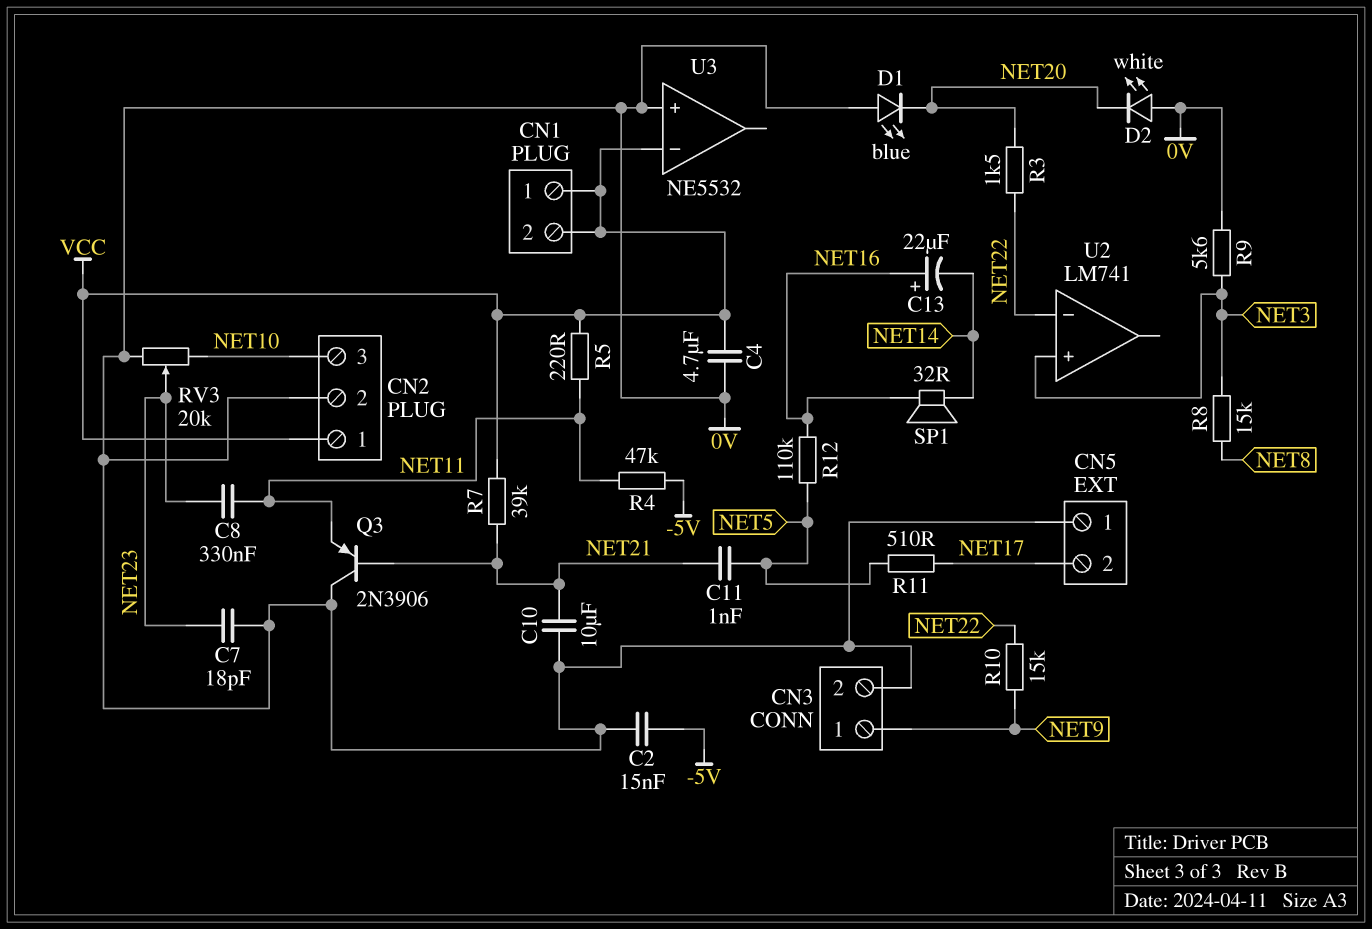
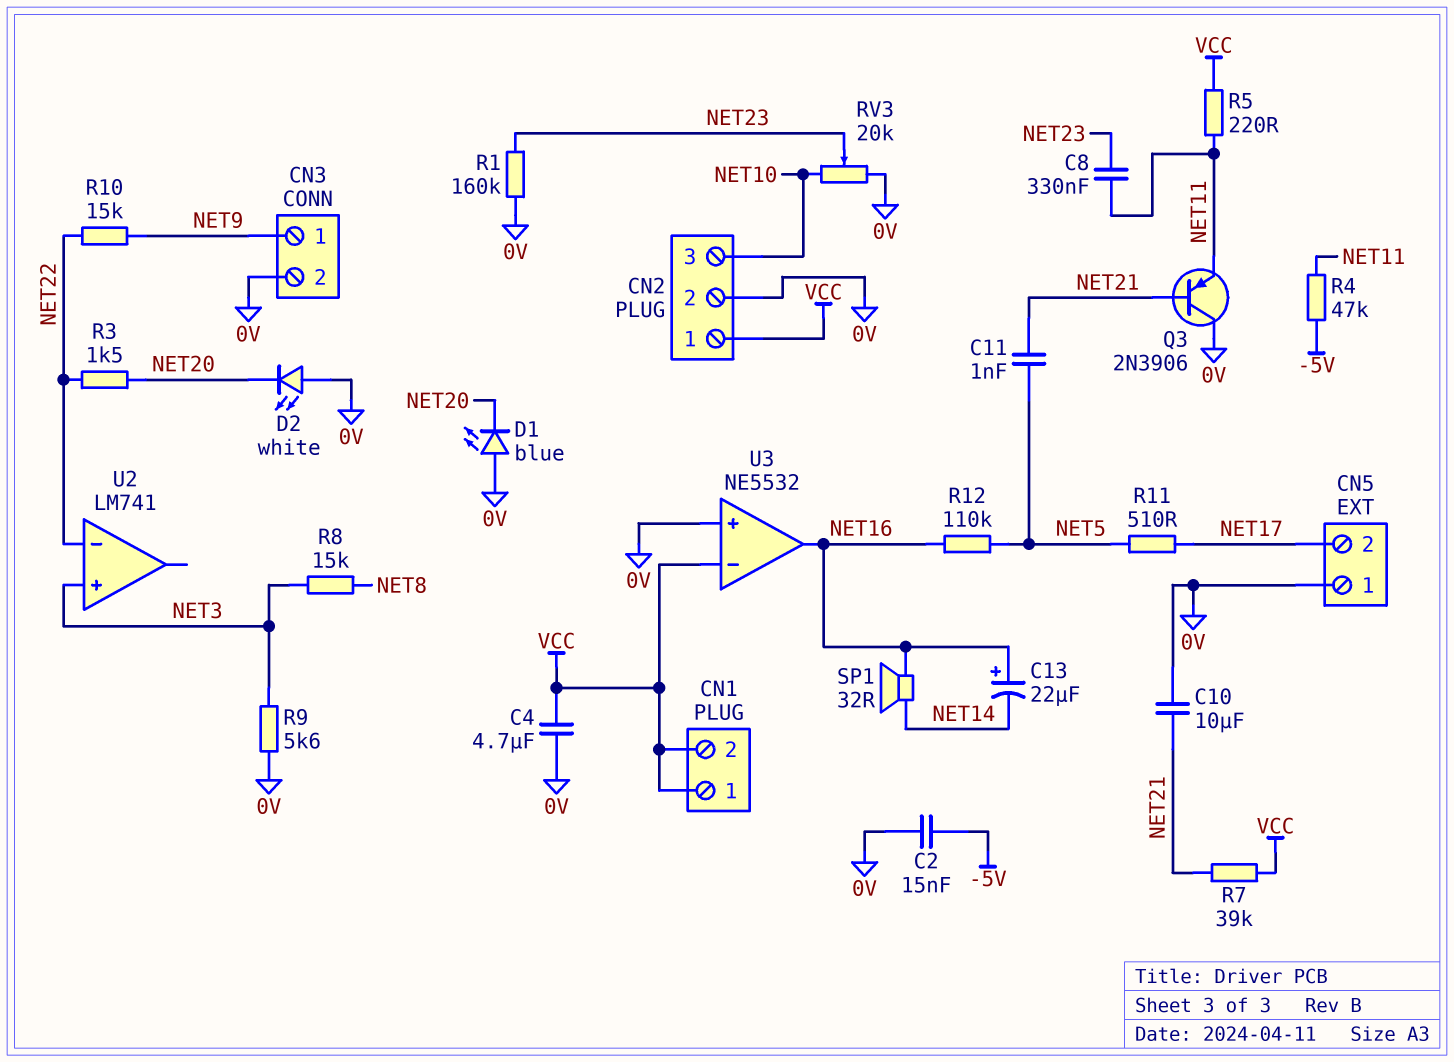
C7: 18pF (0V, NET23) -> none
R1: none -> 160k (0V, NET23)
U3 pin out: none -> NET16

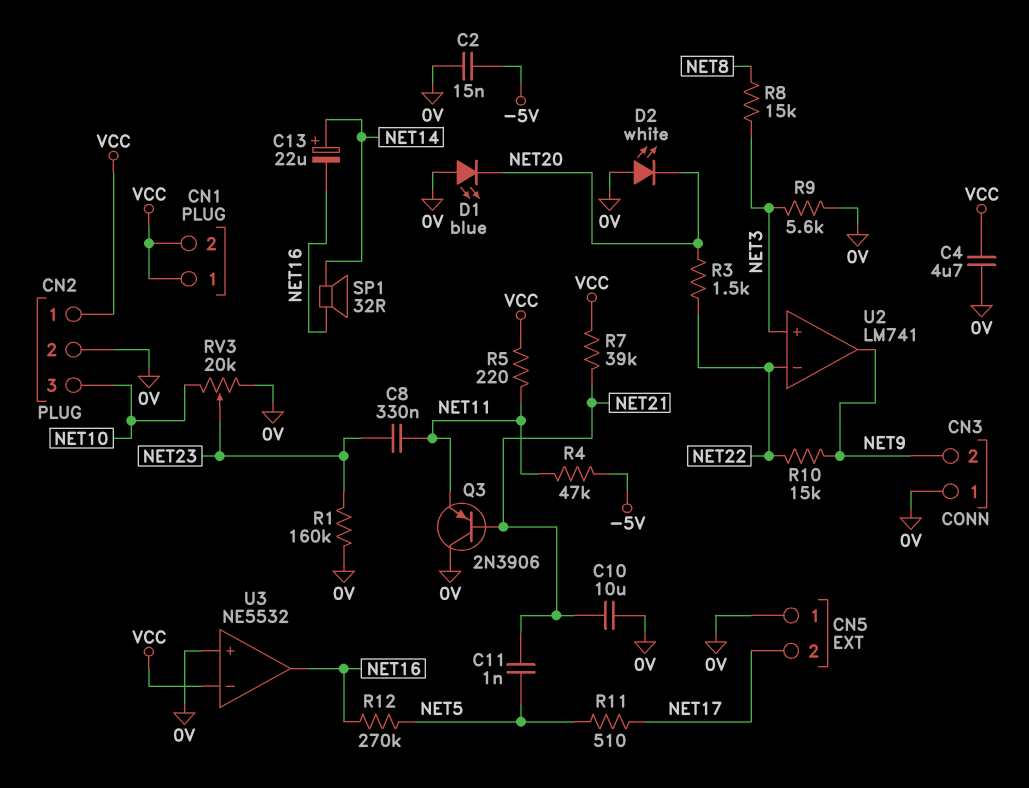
C13: 22uF (plus NET16, minus NET14) -> 22uF (plus NET14, minus NET16)
CN3 pin 1: NET9 -> 0V
CN3 pin 2: 0V -> NET9
R12: 110k (NET5, NET16) -> 270k (NET5, NET16)
U2 pin out: none -> NET9

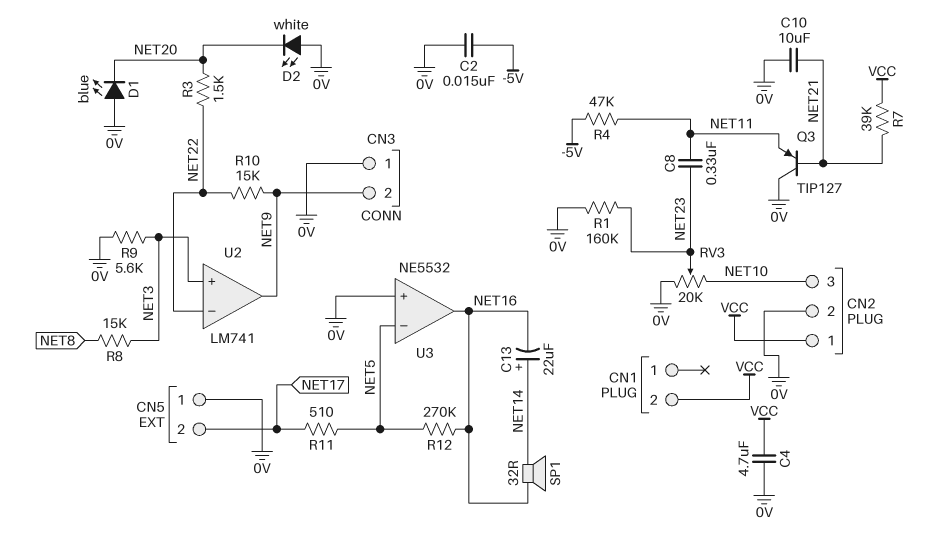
C11: 1nF (NET5, NET21) -> none
CN1 pin 1: VCC -> none
Q3: PNP 2N3906 (B NET21, C 0V, E NET11) -> PNP TIP127 (B NET21, C 0V, E NET11)
R5: 220 (NET11, VCC) -> none
U3 pin in-: VCC -> NET5

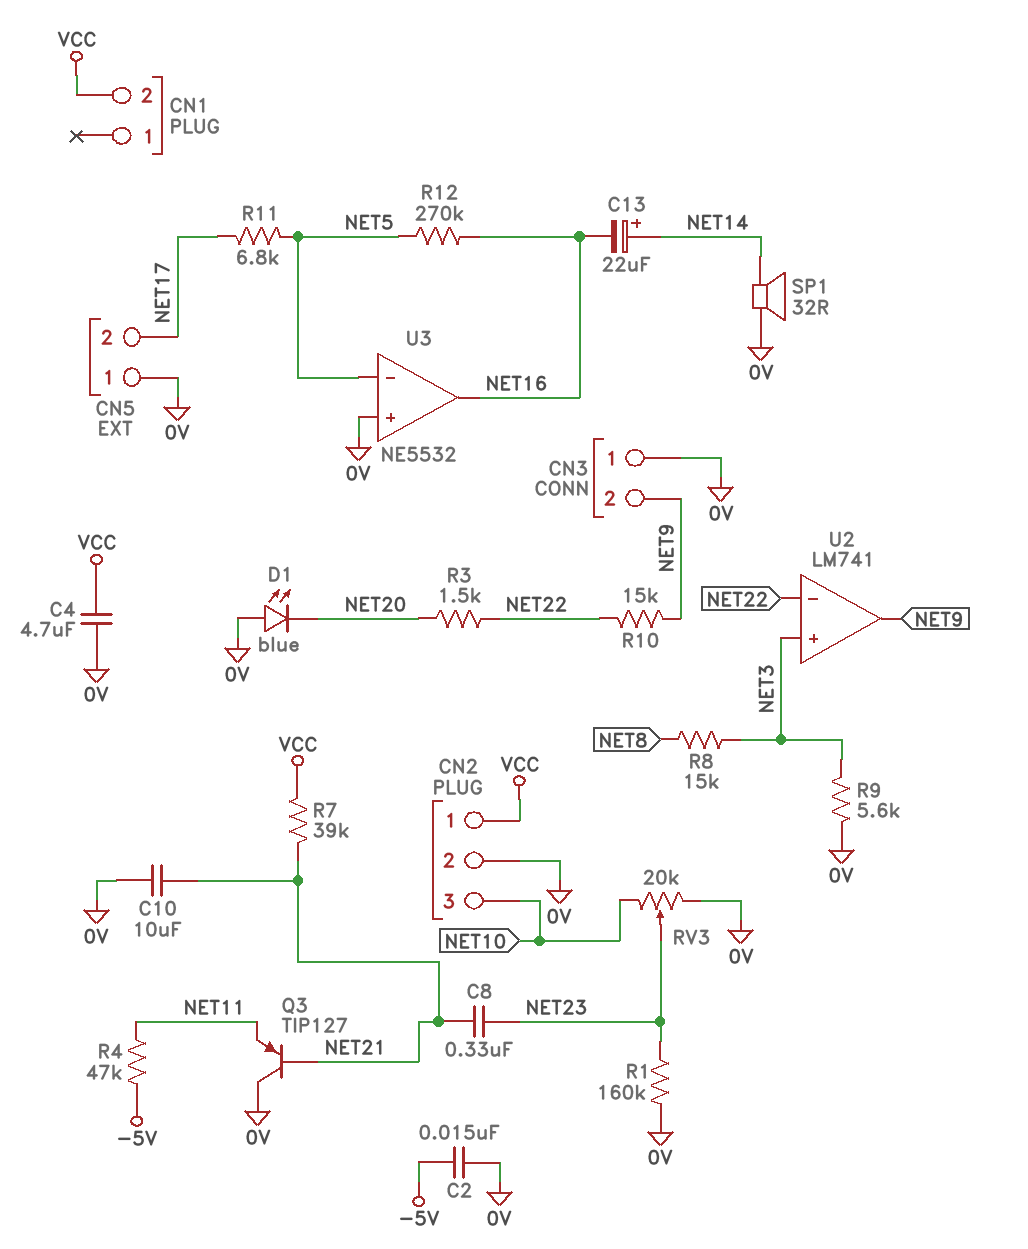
C8: 330nF (NET11, NET23) -> 330nF (NET21, NET23)
D2: LED white (A 0V, K NET20) -> none
R11: 510 (NET5, NET17) -> 6.8k (NET5, NET17)
SP1: speaker 32R (NET14, NET16) -> speaker 32R (0V, NET14)

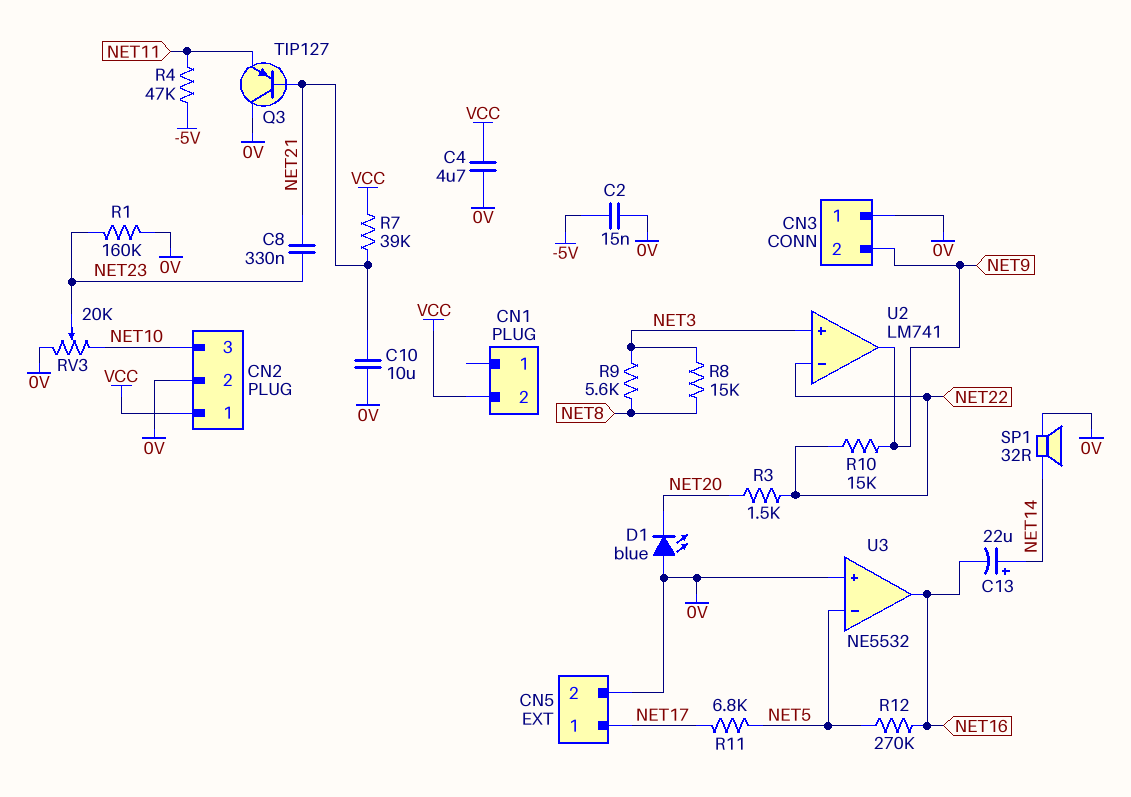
CN5 pin 1: 0V -> NET17
CN5 pin 2: NET17 -> 0V
R9: 5.6k (0V, NET3) -> 5.6k (NET3, NET8)

